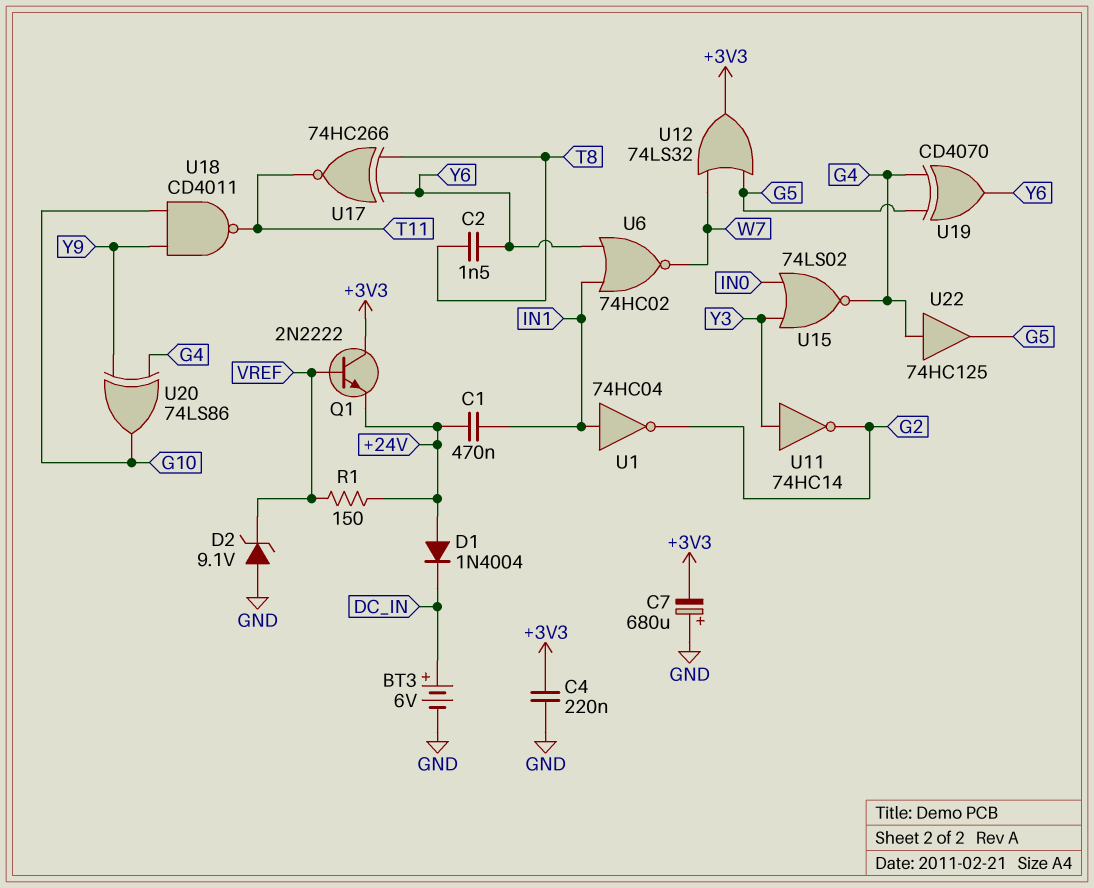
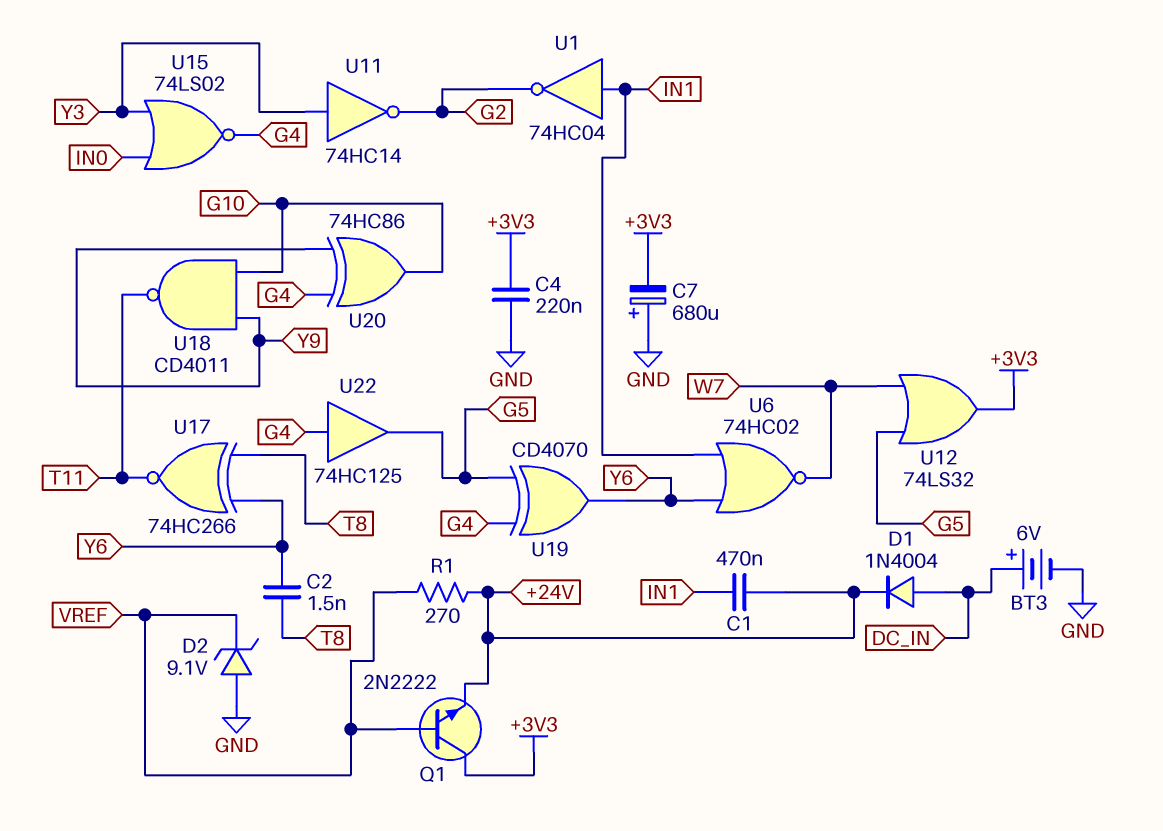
D1: diode 1N4004 (A +24V, K DC_IN) -> diode 1N4004 (A DC_IN, K +24V)
R1: 150 (+24V, VREF) -> 270 (+24V, VREF)
U20: XOR 74LS86 (in G4, in Y9, out G10) -> XOR 74HC86 (in G4, in Y9, out G10)

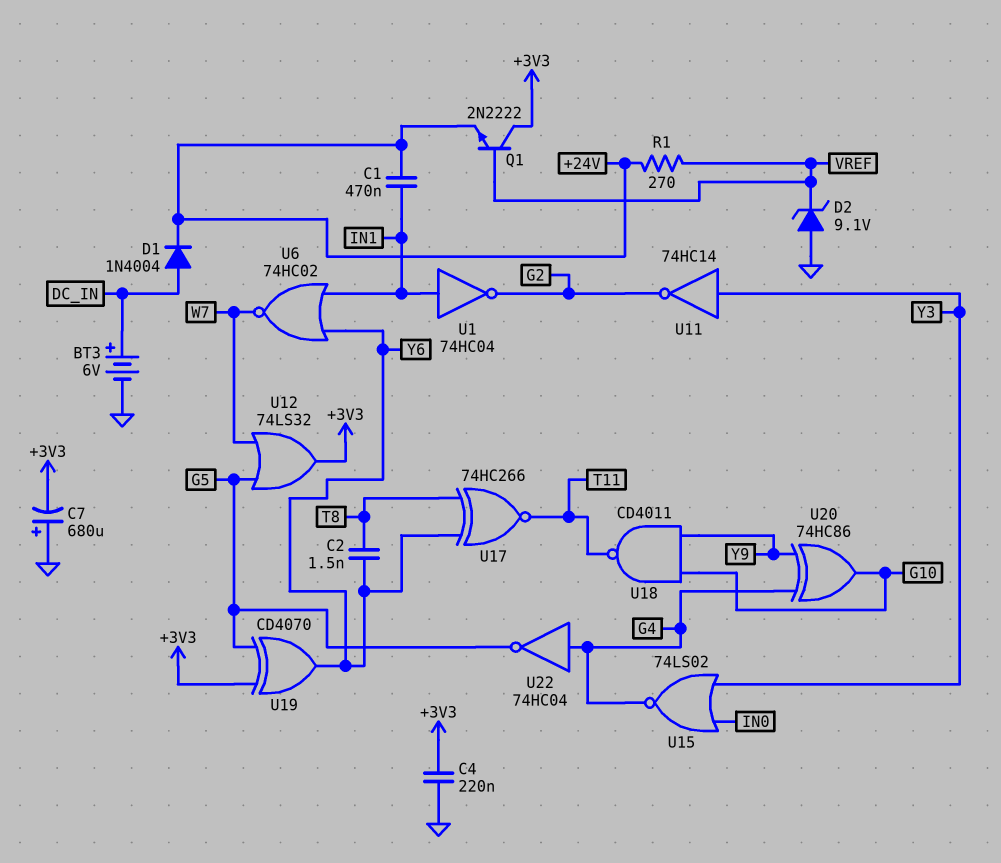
U19: XOR CD4070 (in G4, in G5, out Y6) -> XOR CD4070 (in +3V3, in G5, out Y6)
U22: buffer 74HC125 (in G4, out G5) -> NOT 74HC04 (in G4, out G5)

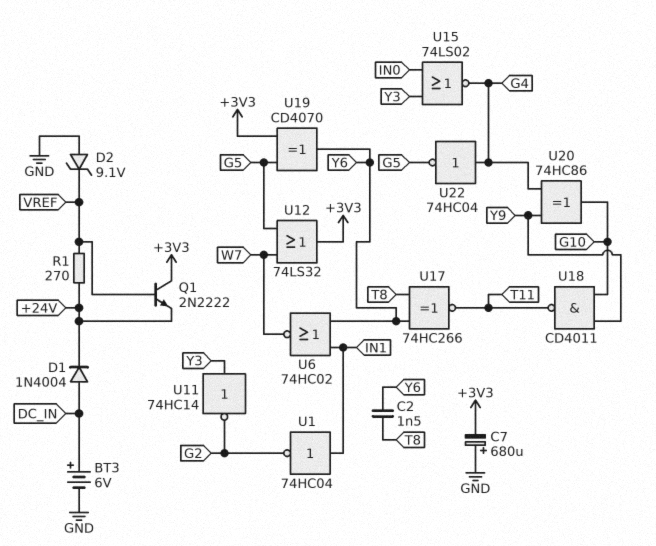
C1: 470nF (+24V, IN1) -> none
C4: 220nF (+3V3, GND) -> none

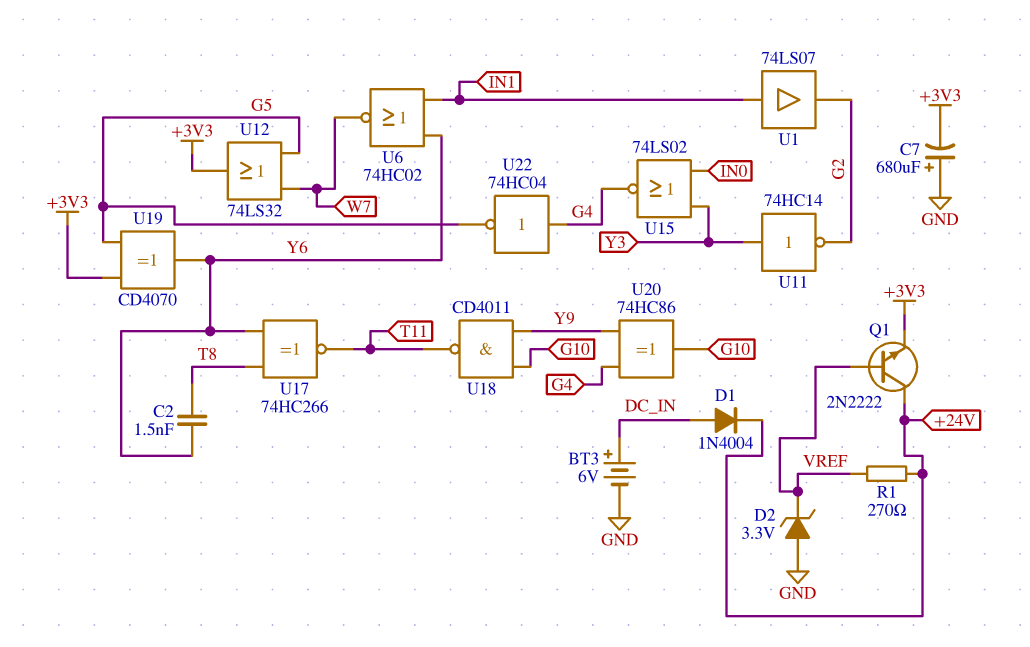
D2: zener 9.1V (A GND, K VREF) -> zener 3.3V (A GND, K VREF)
Q1: NPN 2N2222 (B VREF, C +3V3, E +24V) -> NPN 2N2222 (B VREF, C +24V, E +3V3)
U1: NOT 74HC04 (in IN1, out G2) -> buffer 74LS07 (in IN1, out G2)

